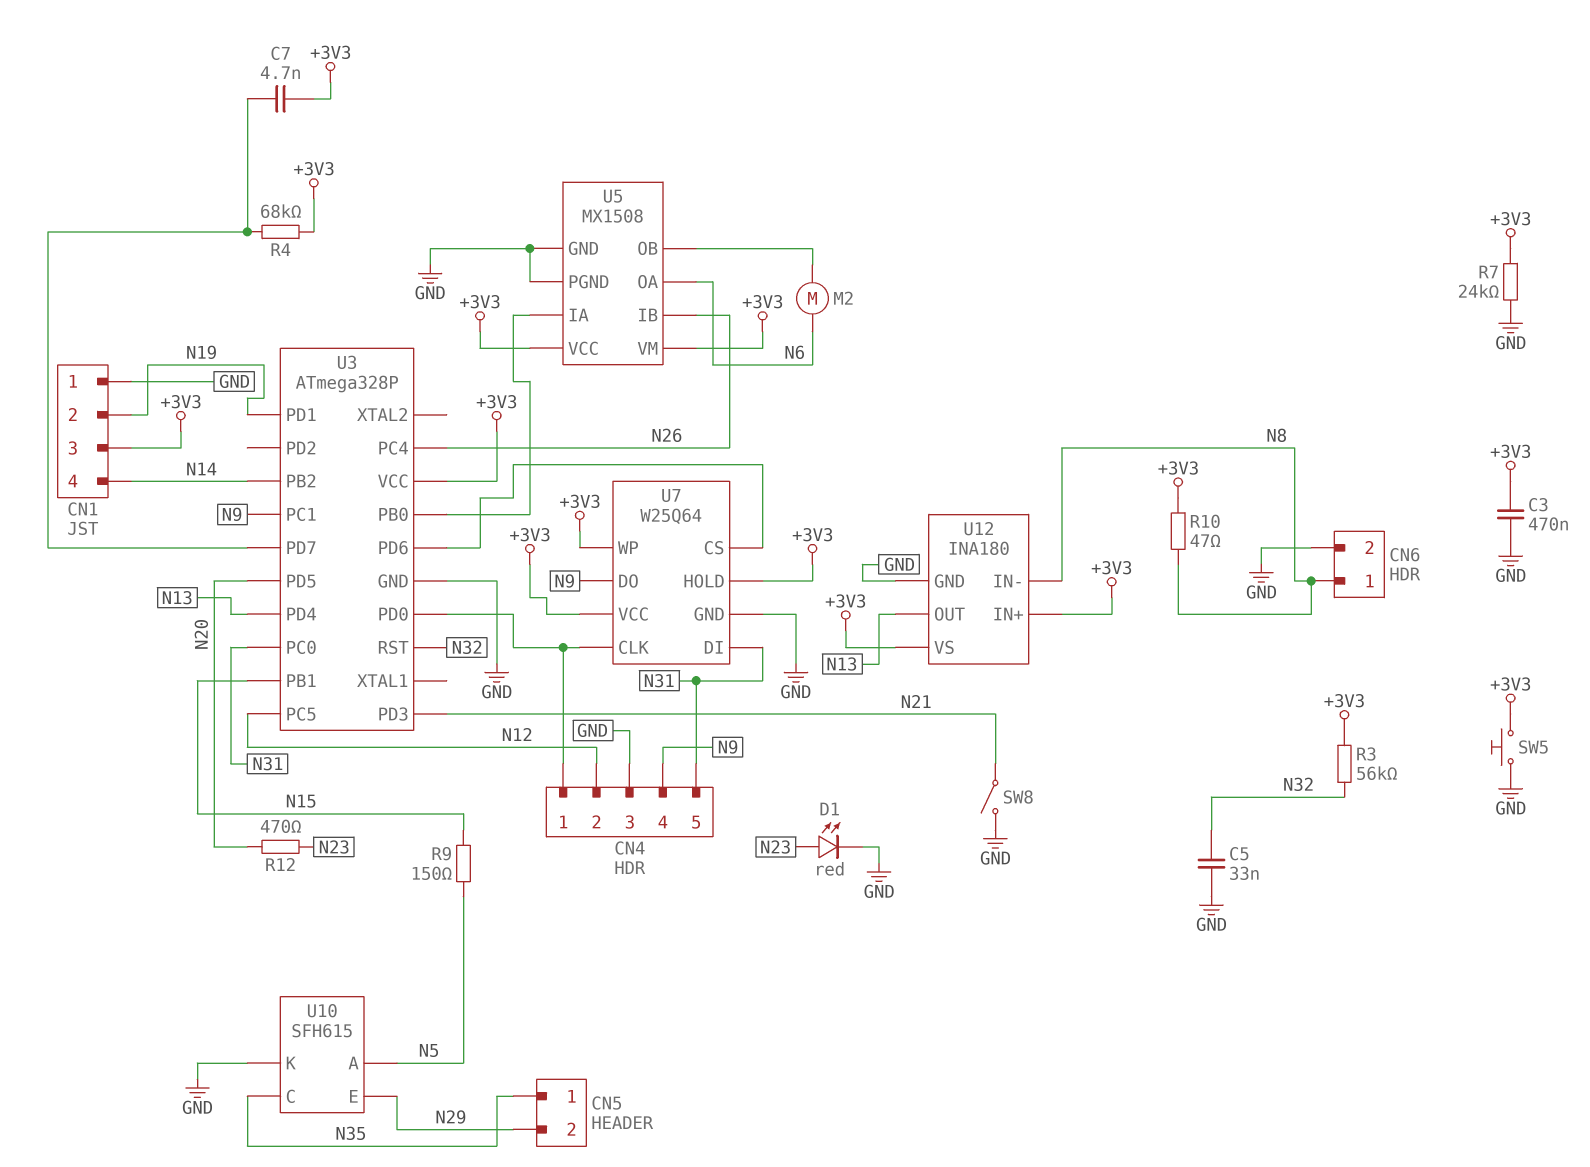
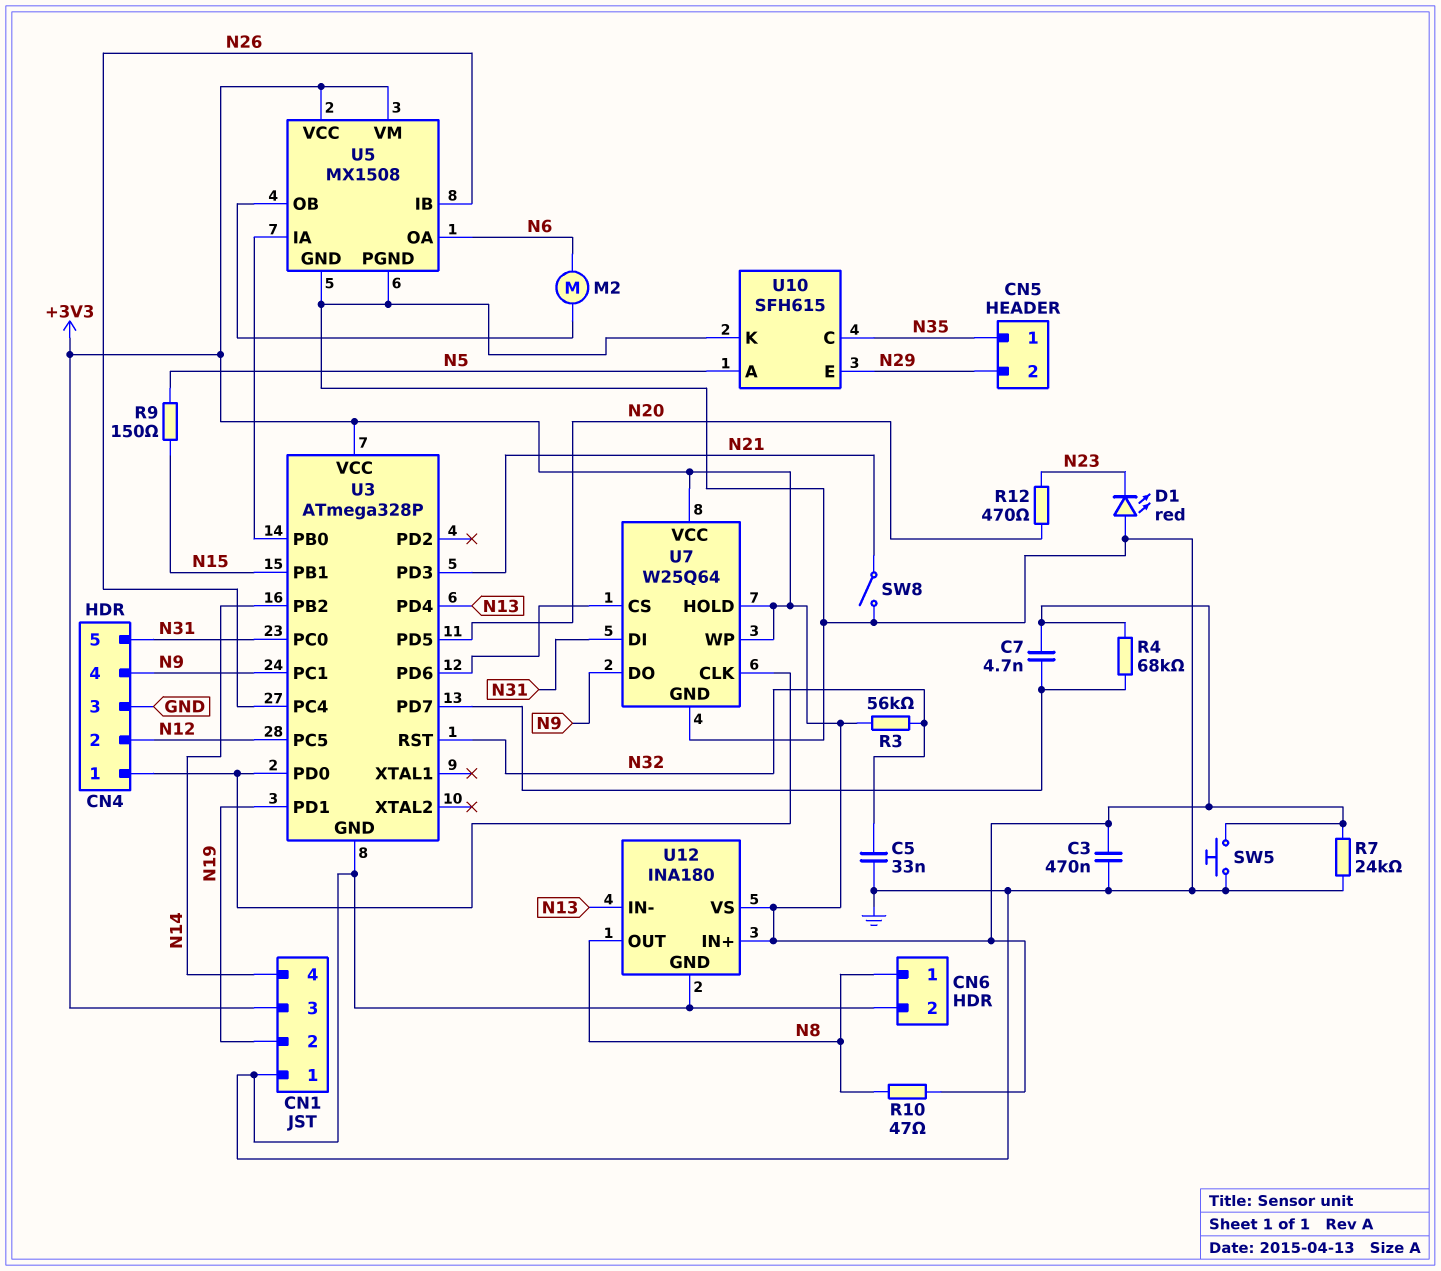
D1: LED red (A N23, K GND) -> LED red (A GND, K N23)
U12 pin IN-: N8 -> N13
U12 pin OUT: N13 -> N8

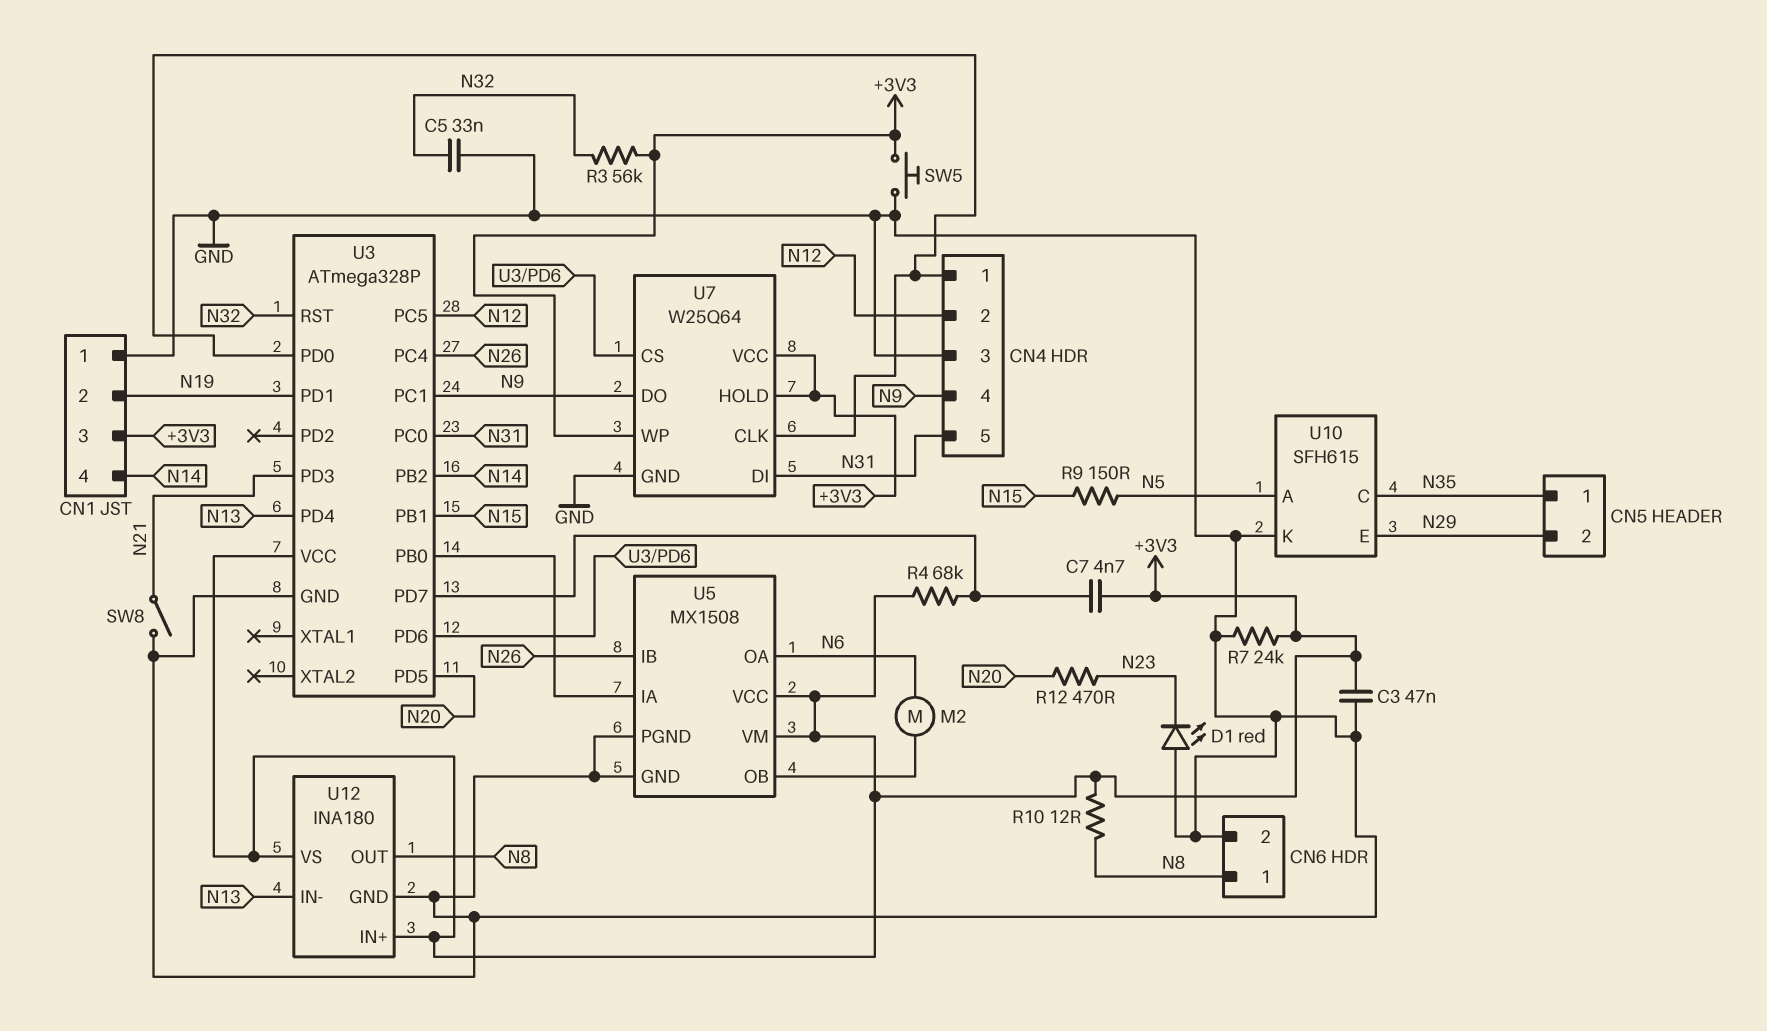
C3: 470nF (+3V3, GND) -> 47nF (+3V3, GND)
R10: 47 (+3V3, N8) -> 12 (+3V3, N8)

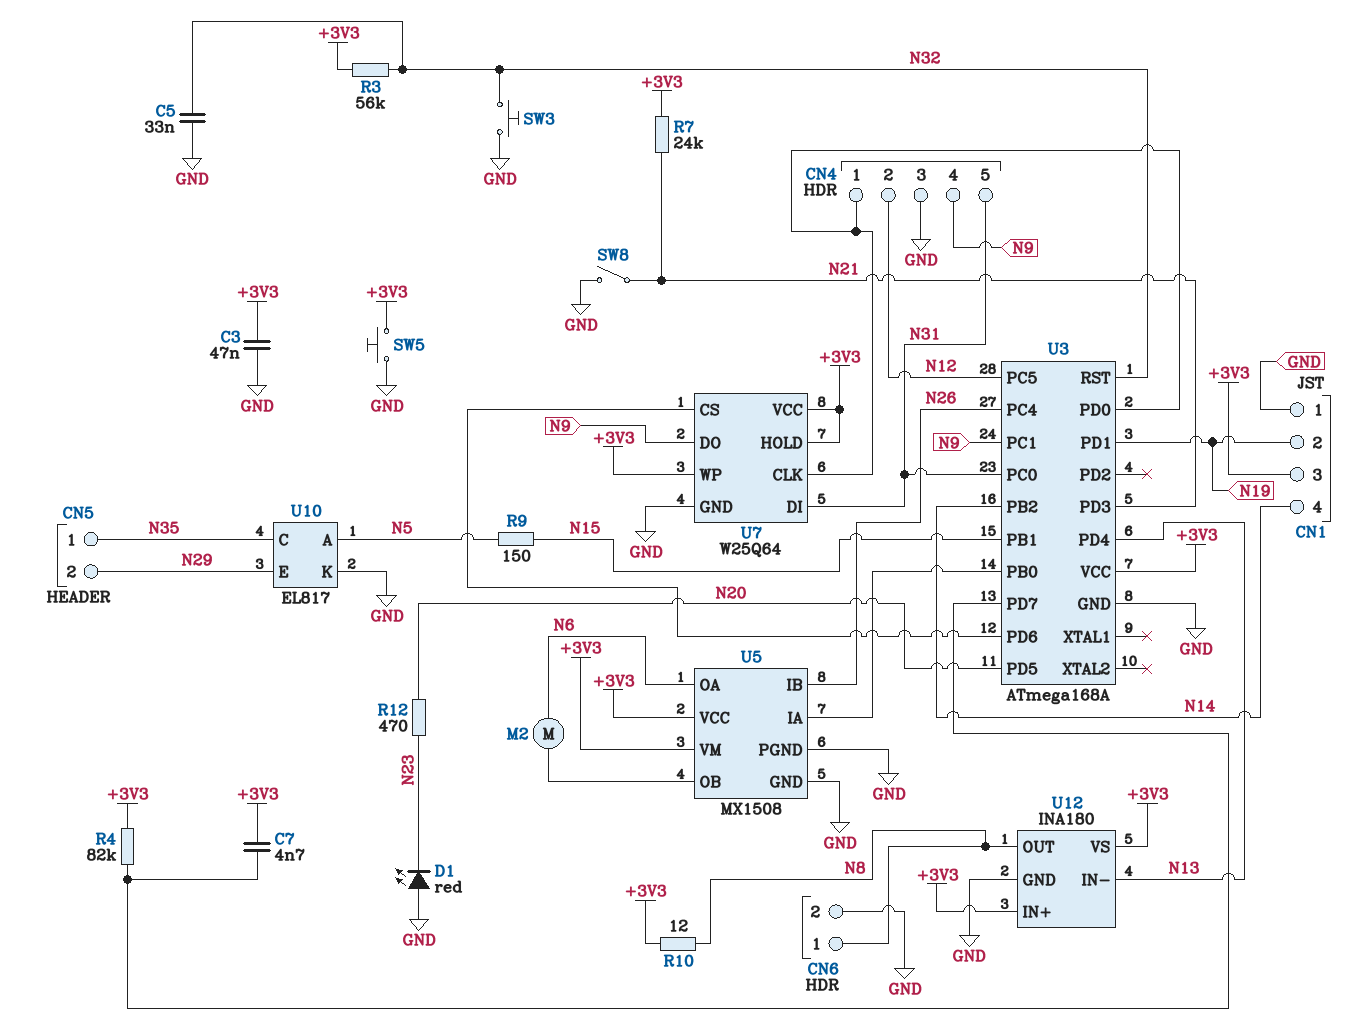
R4: 68k (+3V3, U3/PD7) -> 82k (+3V3, U3/PD7)
R7: 24k (+3V3, GND) -> 24k (+3V3, N21)
SW3: none -> button (GND, N32)
U3: ATmega328P -> ATmega168A
U10: SFH615 -> EL817

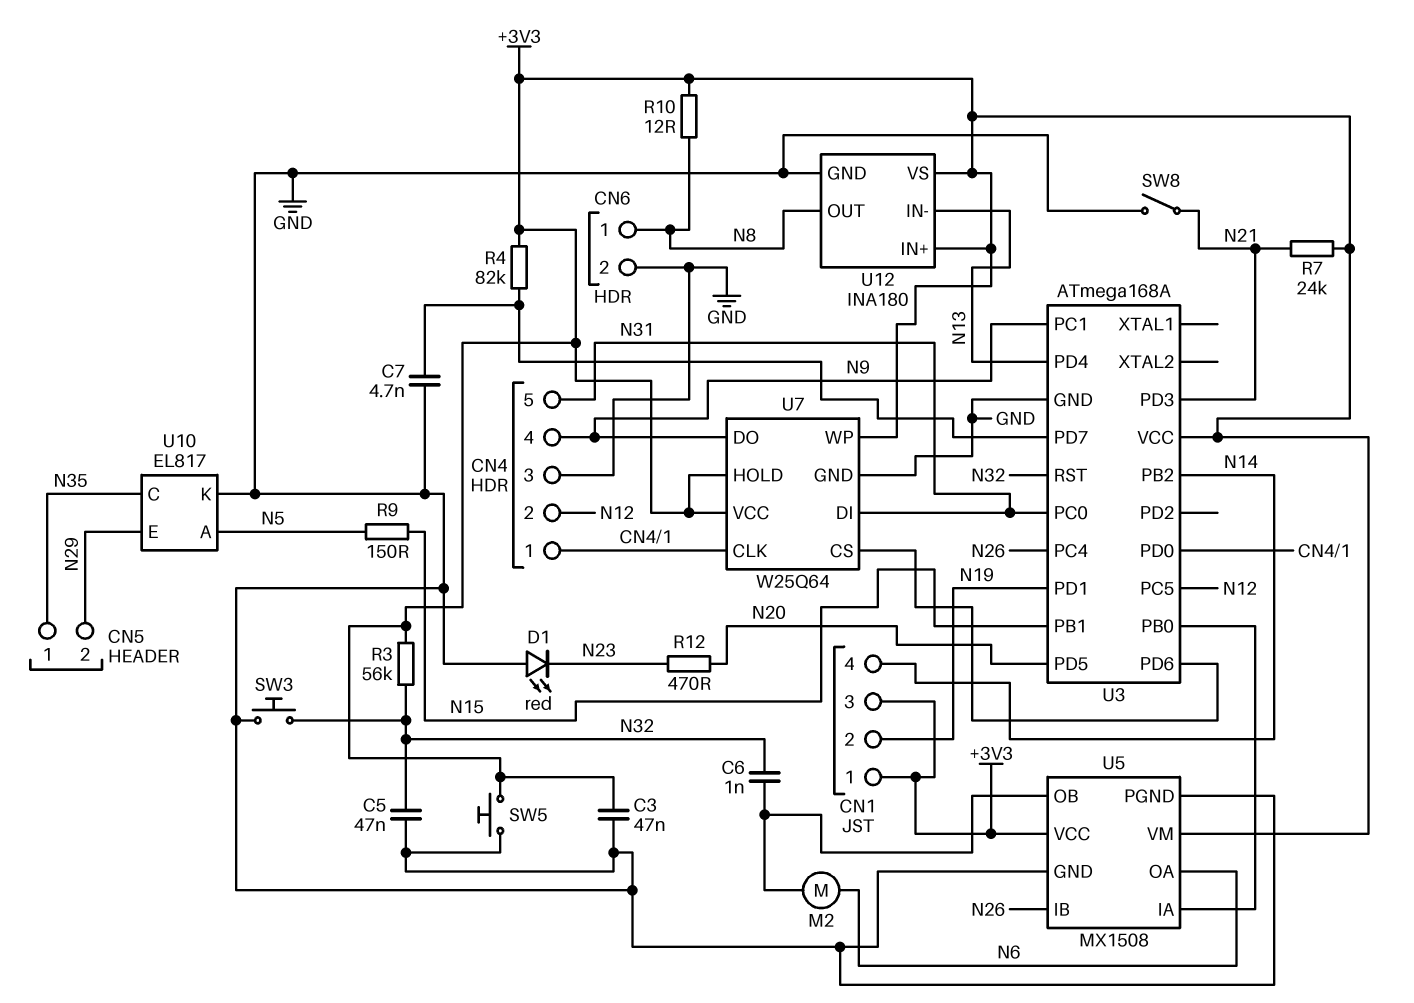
C5: 33nF (GND, N32) -> 47nF (GND, N32)
C6: none -> 1nF (N32, U5/OB)
C7: 4.7nF (+3V3, U3/PD7) -> 4.7nF (GND, U3/PD7)
CN1 pin 1: GND -> +3V3

